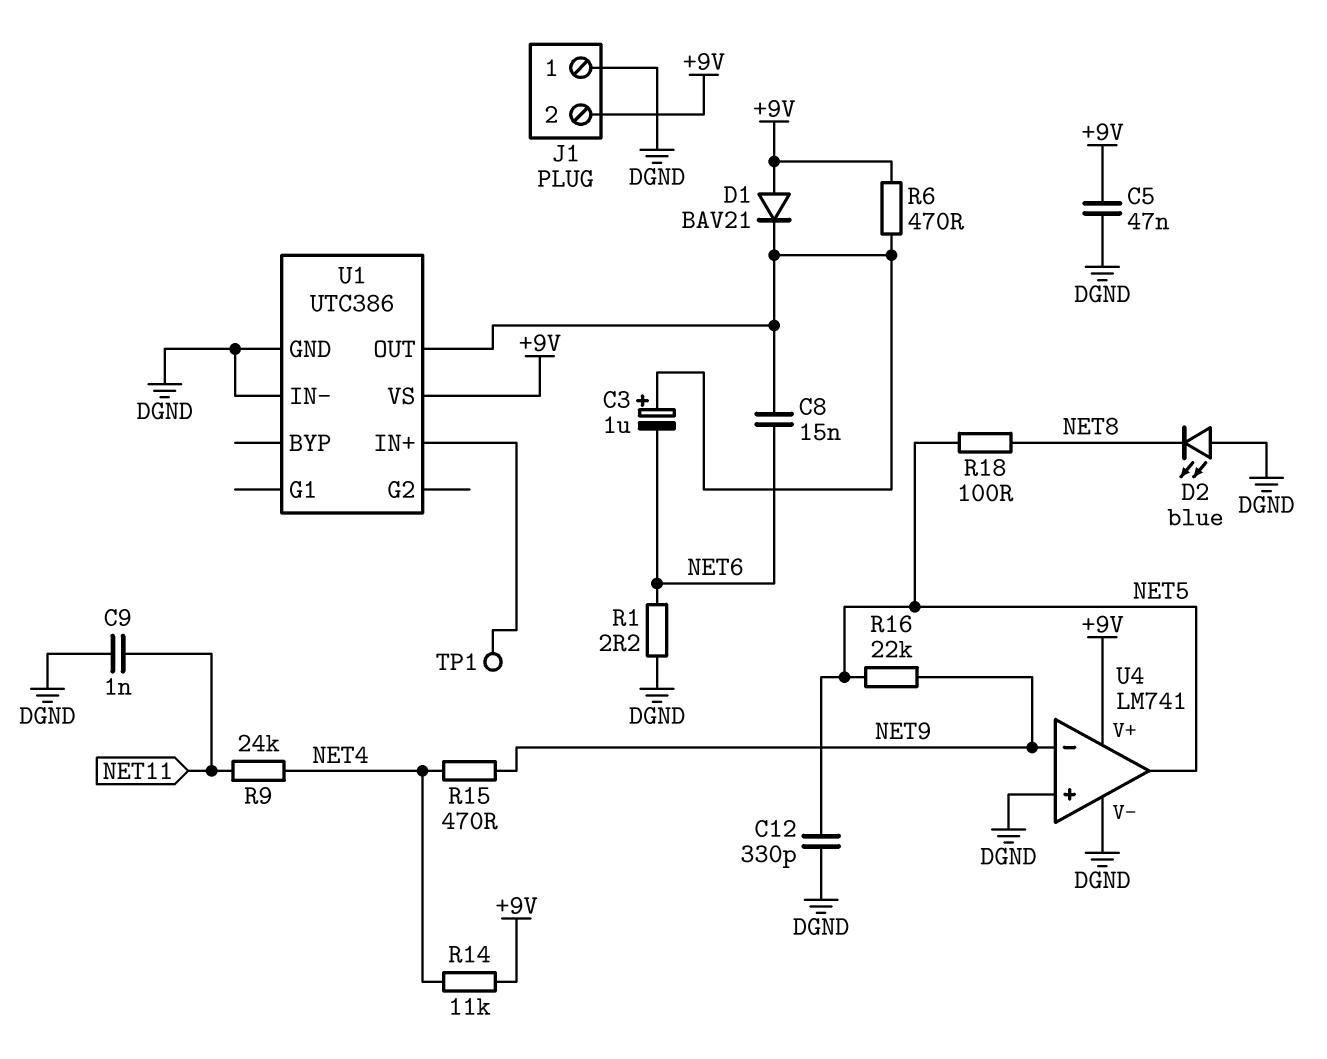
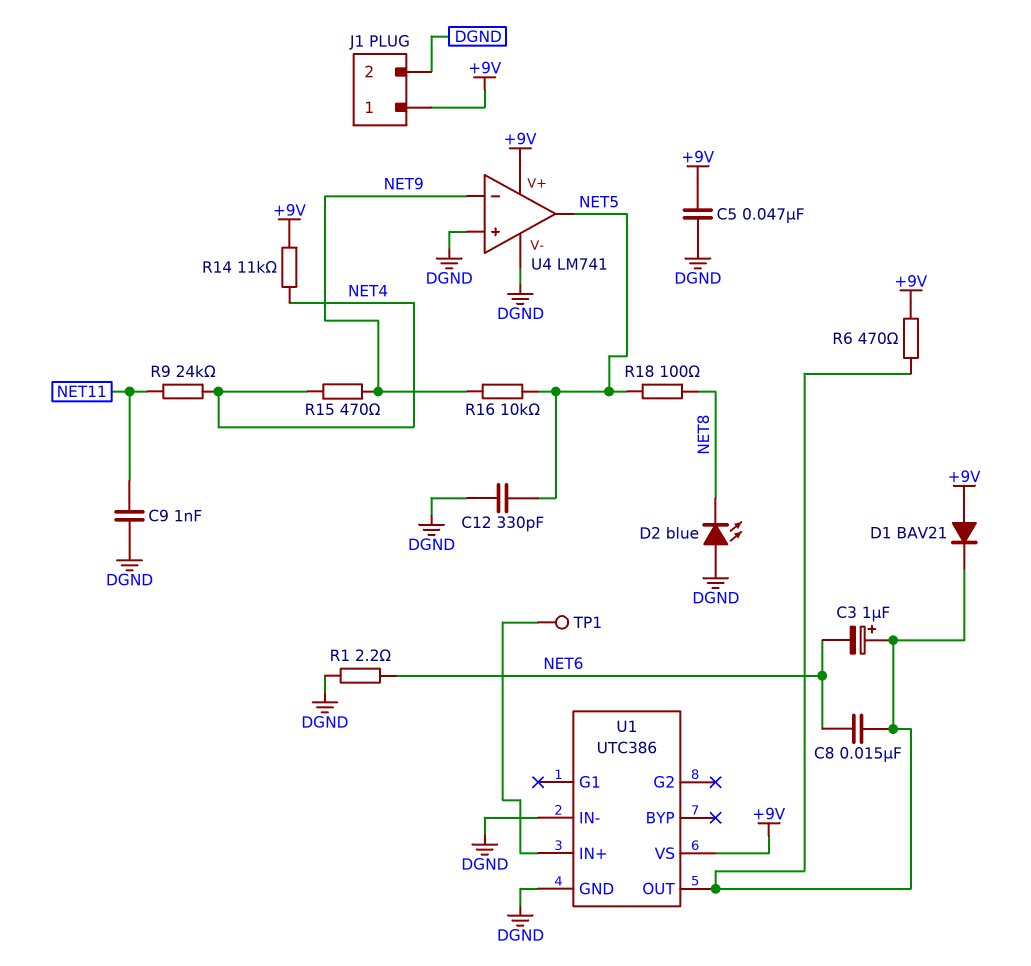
J1 pin 1: DGND -> +9V
J1 pin 2: +9V -> DGND
R16: 22k (NET5, NET9) -> 10k (NET5, NET9)

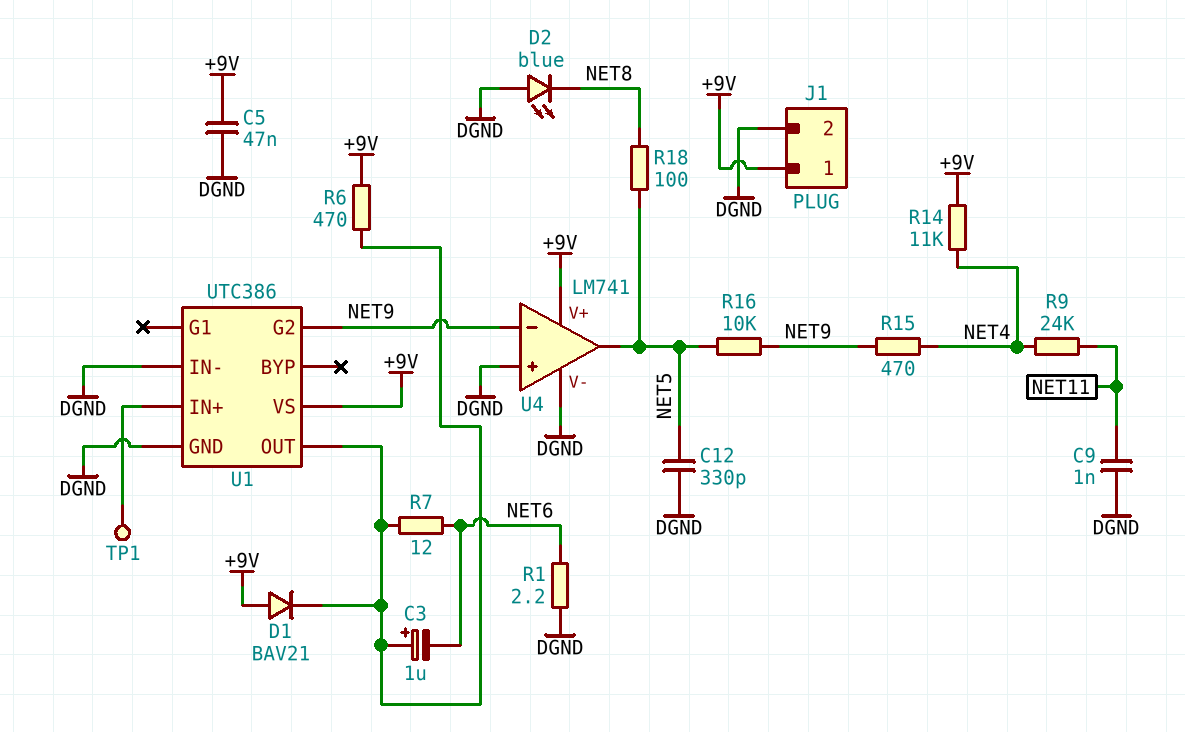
C8: 15nF (NET6, U1/OUT) -> none
R7: none -> 12 (NET6, U1/OUT)
U1 pin G2: none -> NET9

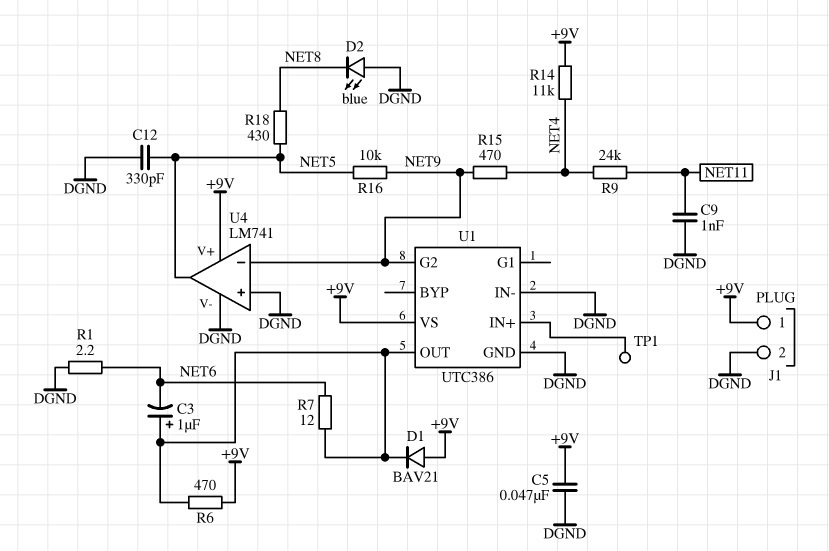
R18: 100 (NET5, NET8) -> 430 (NET5, NET8)

